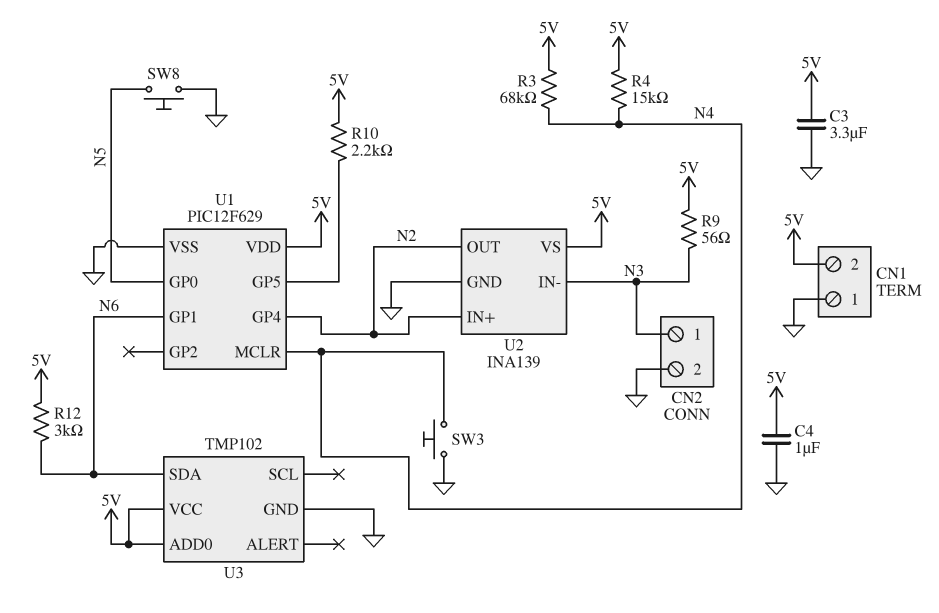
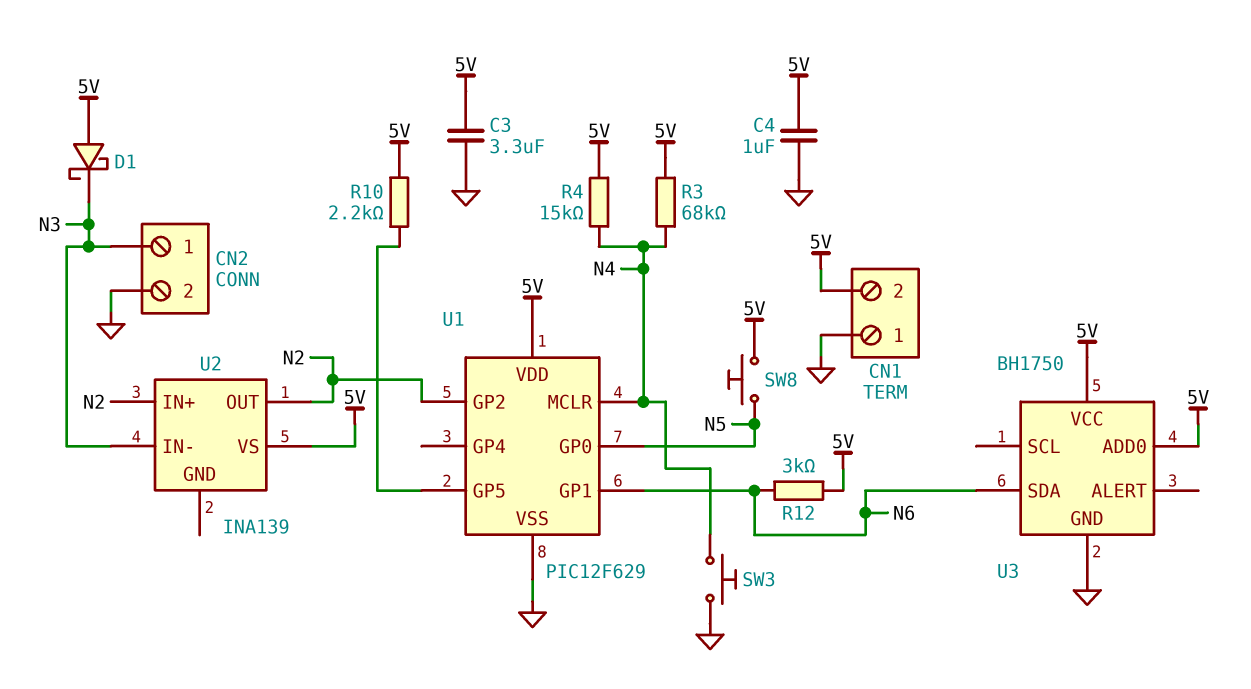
D1: none -> schottky (A 5V, K N3)
R9: 56 (5V, N3) -> none
SW8: button (GND, N5) -> button (5V, N5)
U1 pin GP2: none -> N2
U1 pin GP4: N2 -> none
U2 pin GND: GND -> none
U3: TMP102 -> BH1750

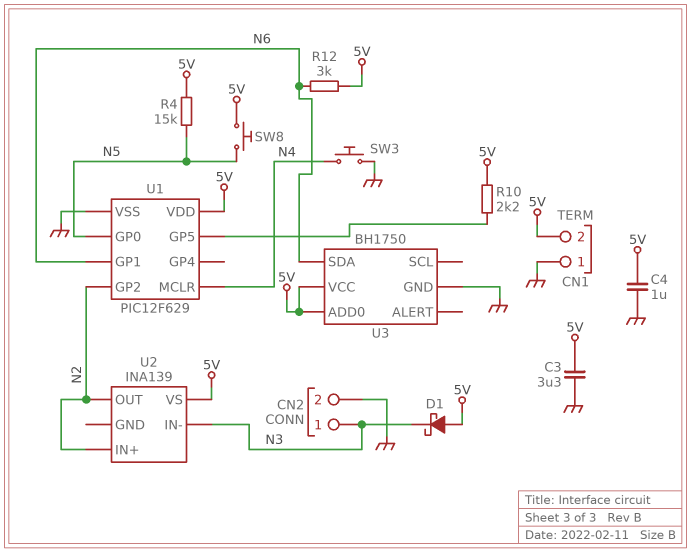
R3: 68k (5V, N4) -> none
R4: 15k (5V, N4) -> 15k (5V, N5)

